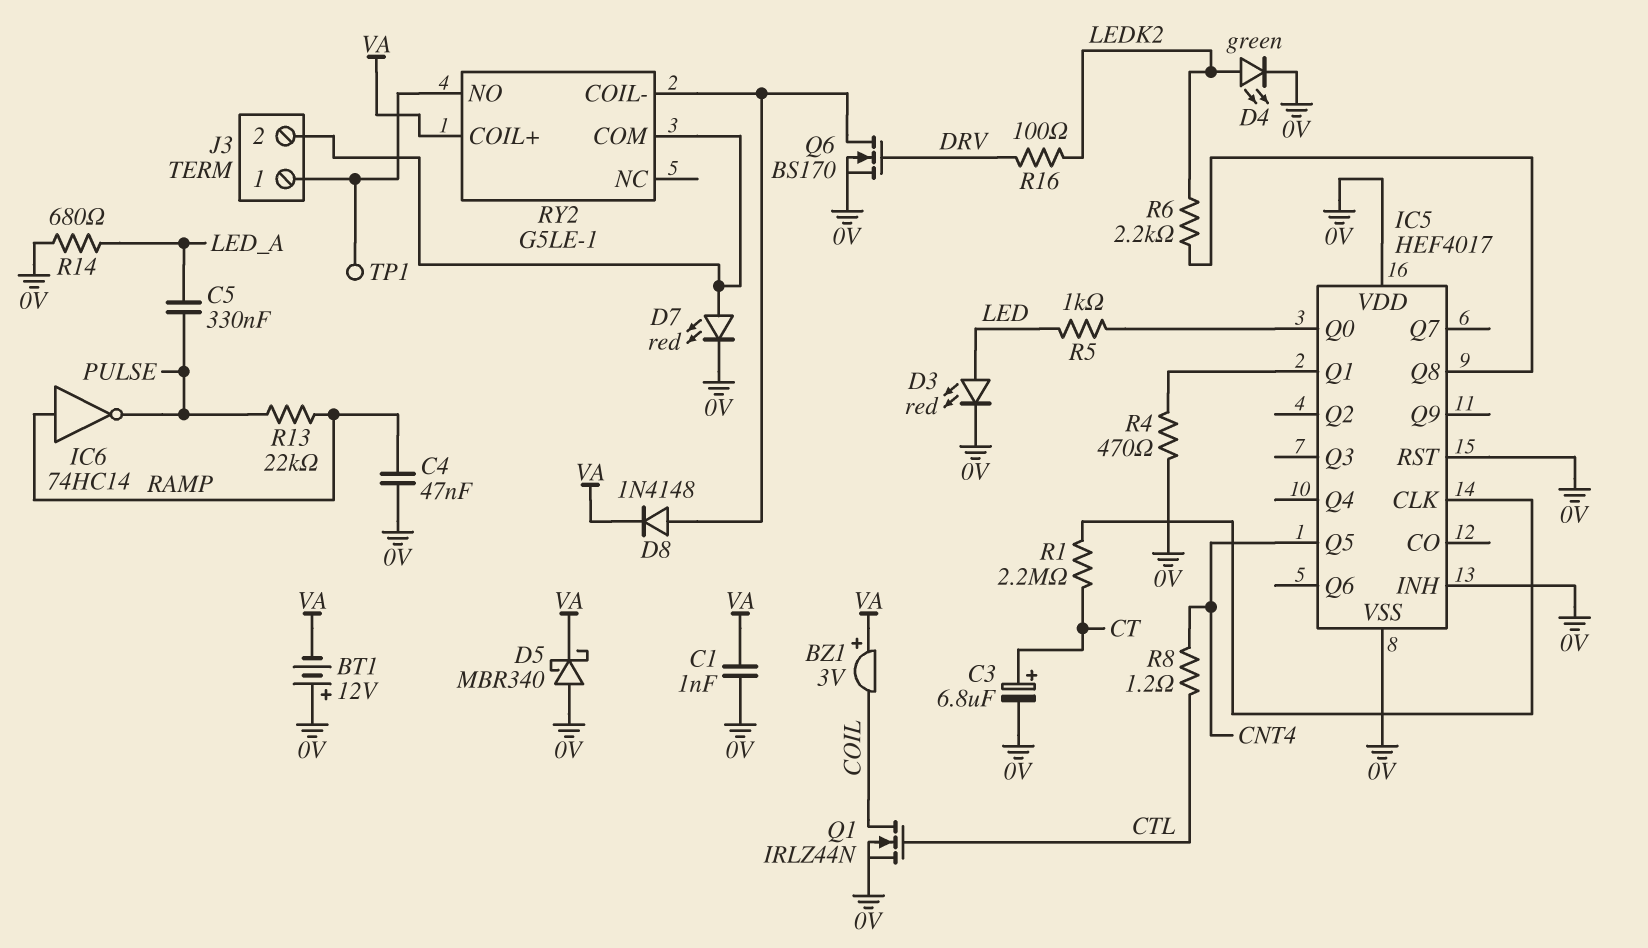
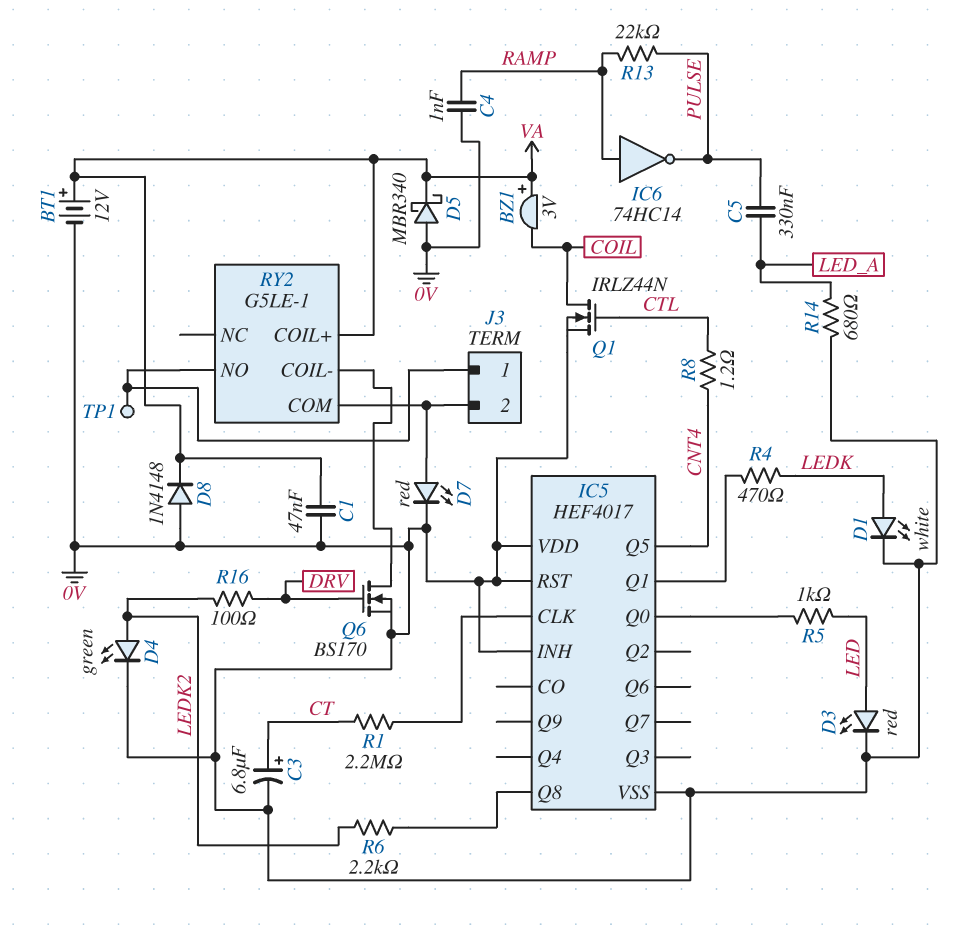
BT1: 12V (plus 0V, minus VA) -> 12V (plus VA, minus 0V)
C1: 1nF (0V, VA) -> 47nF (0V, VA)
C4: 47nF (0V, RAMP) -> 1nF (0V, RAMP)
D1: none -> LED white (A LEDK, K 0V)
D8: diode 1N4148 (A RY2/COIL-, K VA) -> diode 1N4148 (A 0V, K VA)
R4: 470 (0V, IC5/Q1) -> 470 (IC5/Q1, LEDK)

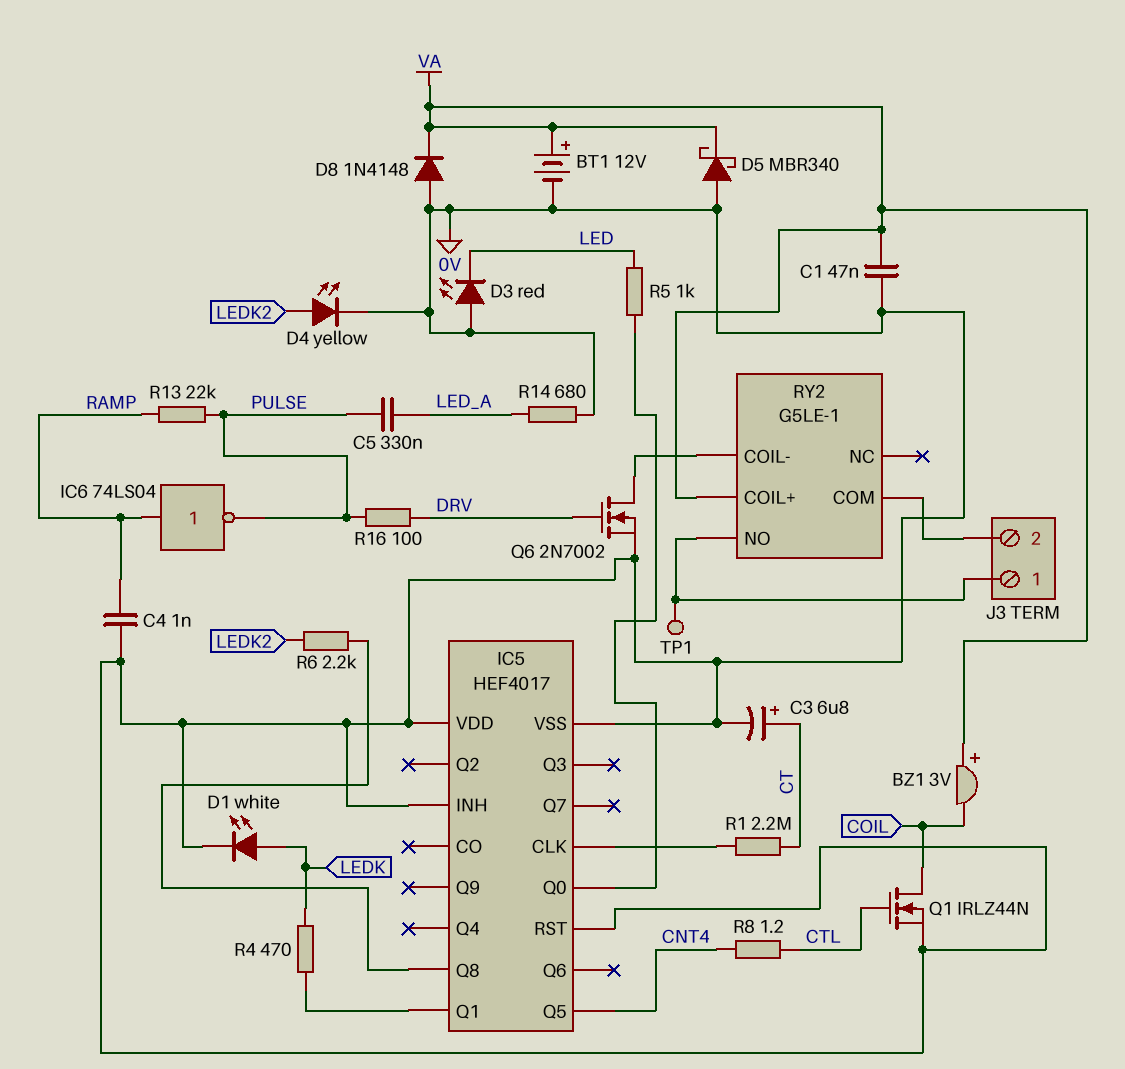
D3: LED red (A LED, K 0V) -> LED red (A 0V, K LED)
D4: LED green (A LEDK2, K 0V) -> LED yellow (A LEDK2, K 0V)
D7: LED red (A J3/2, K 0V) -> none
IC6: NOT 74HC14 (in RAMP, out PULSE) -> NOT 74LS04 (in RAMP, out PULSE)
Q6: NMOS BS170 (G DRV, D RY2/COIL-, S 0V) -> NMOS 2N7002 (G DRV, D RY2/COIL-, S 0V)
R16: 100 (DRV, LEDK2) -> 100 (DRV, PULSE)

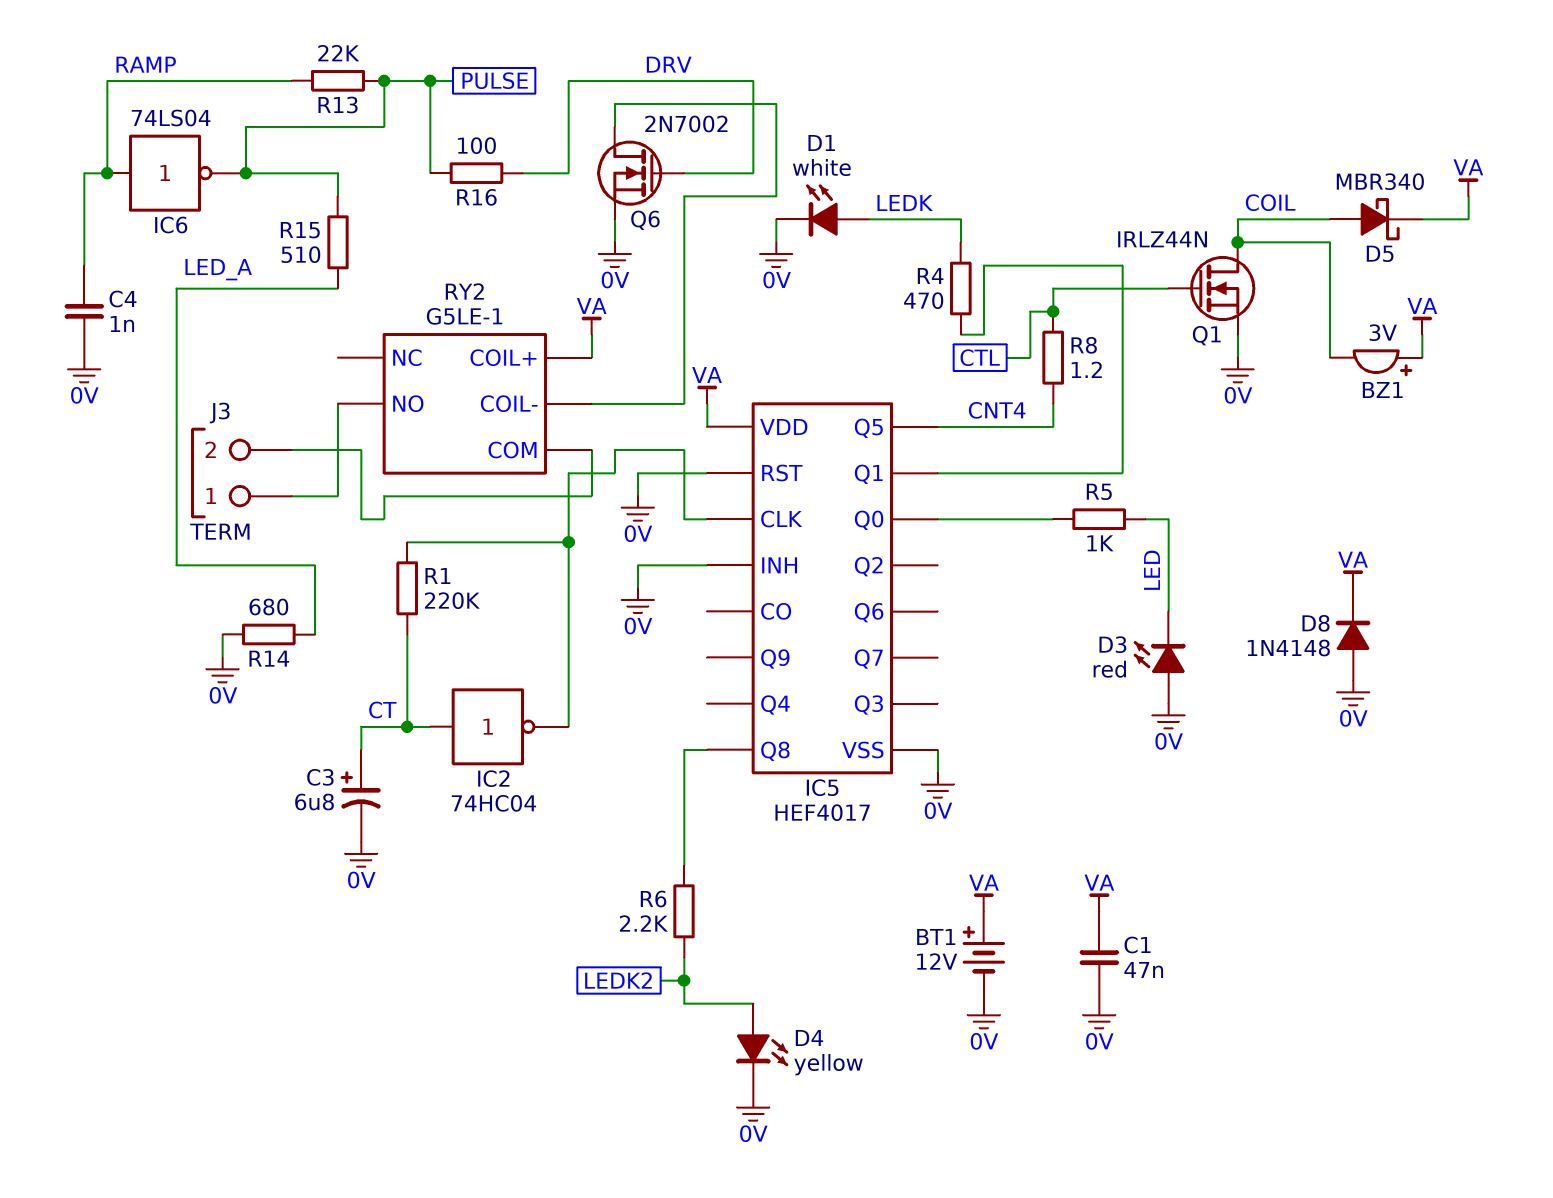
C5: 330nF (LED_A, PULSE) -> none
D5: schottky MBR340 (A 0V, K VA) -> schottky MBR340 (A COIL, K VA)
IC2: none -> NOT 74HC04 (in CT, out IC5/CLK)
IC5 pin VDD: 0V -> VA
R1: 2.2M (CT, IC5/CLK) -> 220k (CT, IC5/CLK)
R15: none -> 510 (LED_A, PULSE)
TP1: test point (J3/1) -> none

